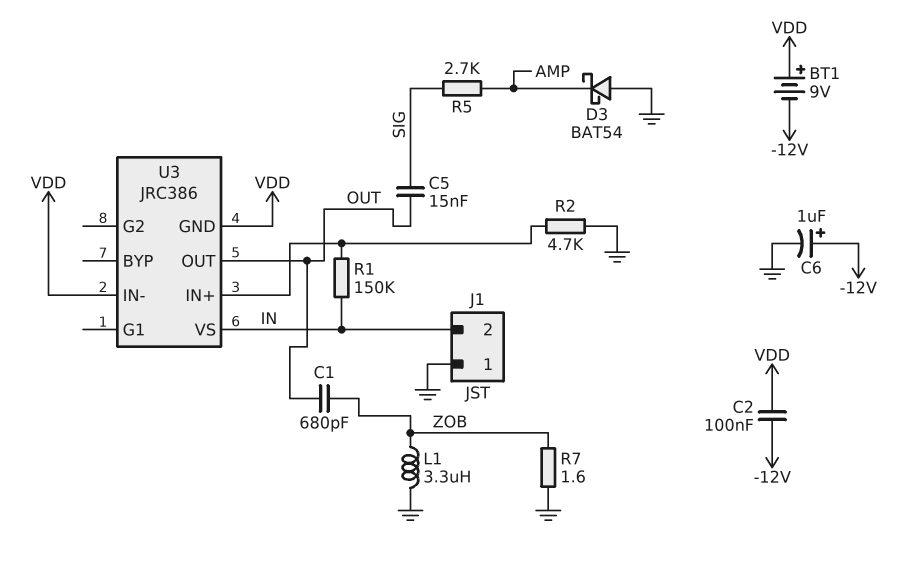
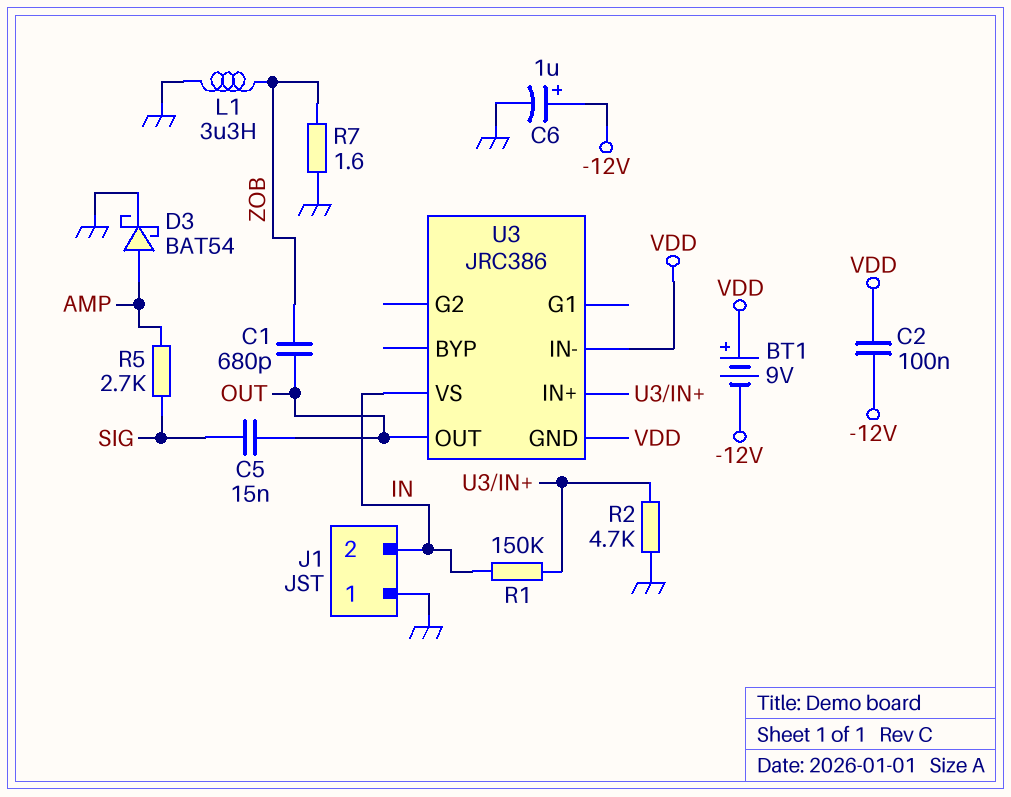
D3: schottky BAT54 (A GND, K AMP) -> schottky BAT54 (A AMP, K GND)

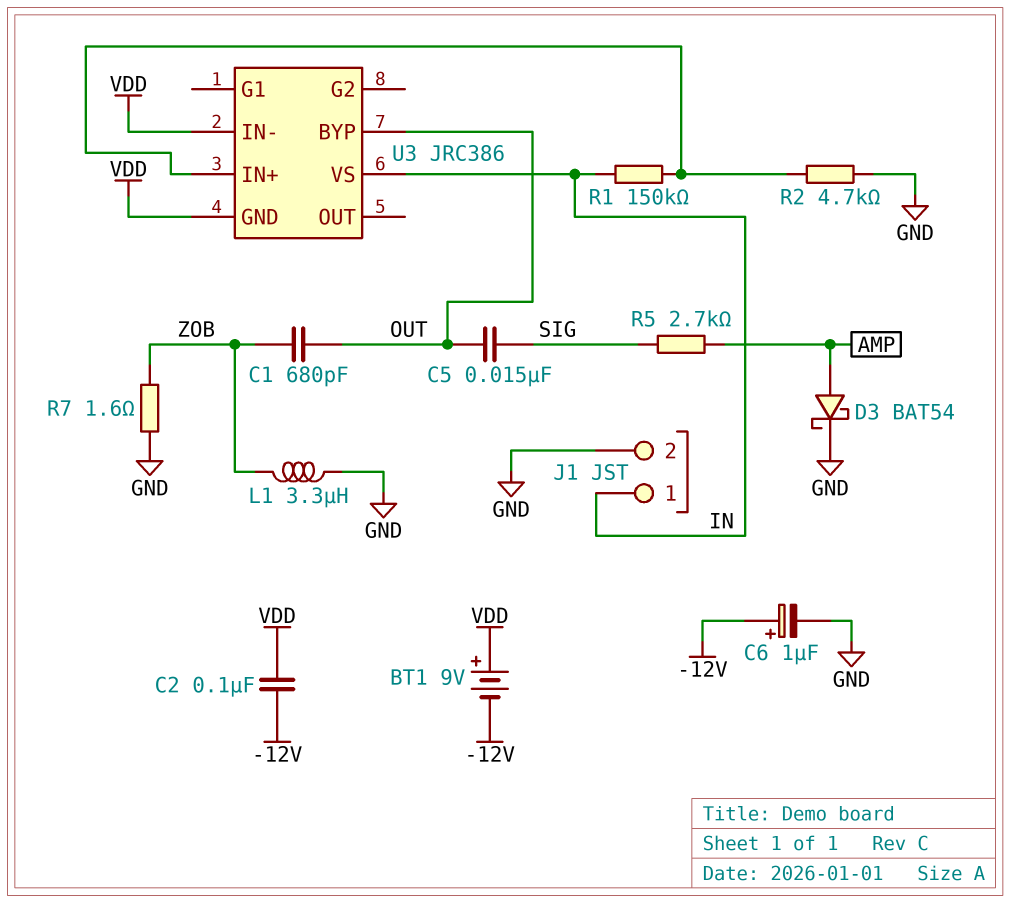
J1 pin 1: GND -> IN
J1 pin 2: IN -> GND
U3 pin BYP: none -> OUT
U3 pin OUT: OUT -> none

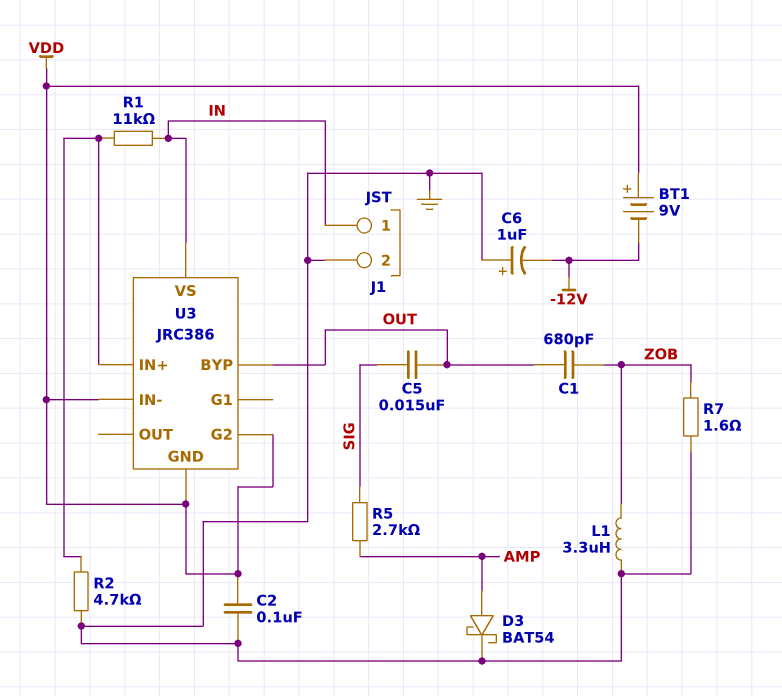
C2: 100nF (-12V, VDD) -> 100nF (GND, VDD)
C6: 1uF (plus -12V, minus GND) -> 1uF (plus GND, minus -12V)
R1: 150k (IN, U3/IN+) -> 11k (IN, U3/IN+)
U3 pin G2: none -> VDD

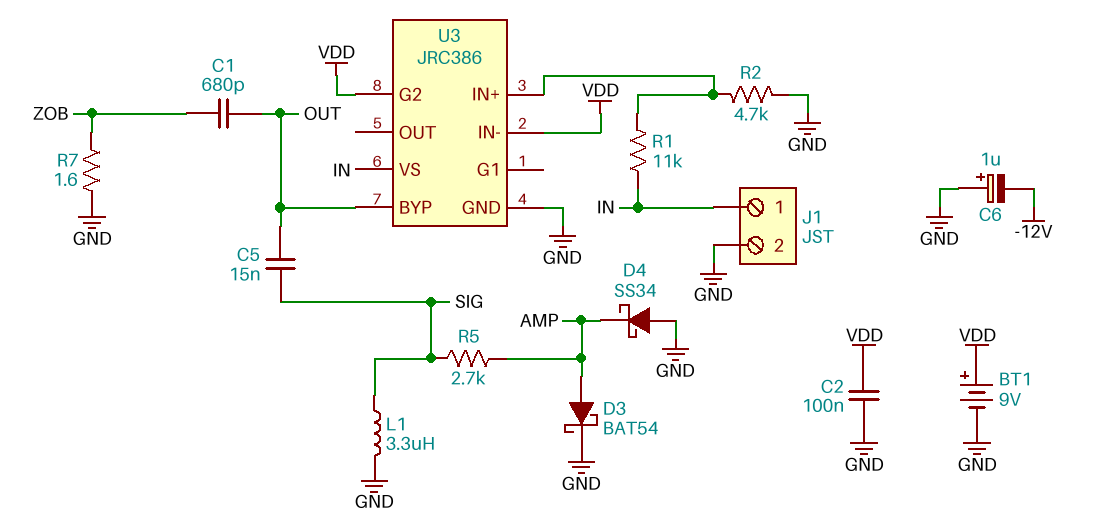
BT1: 9V (plus VDD, minus -12V) -> 9V (plus VDD, minus GND)
D4: none -> schottky SS34 (A GND, K AMP)
L1: 3.3uH (GND, ZOB) -> 3.3uH (GND, SIG)
U3 pin GND: VDD -> GND

